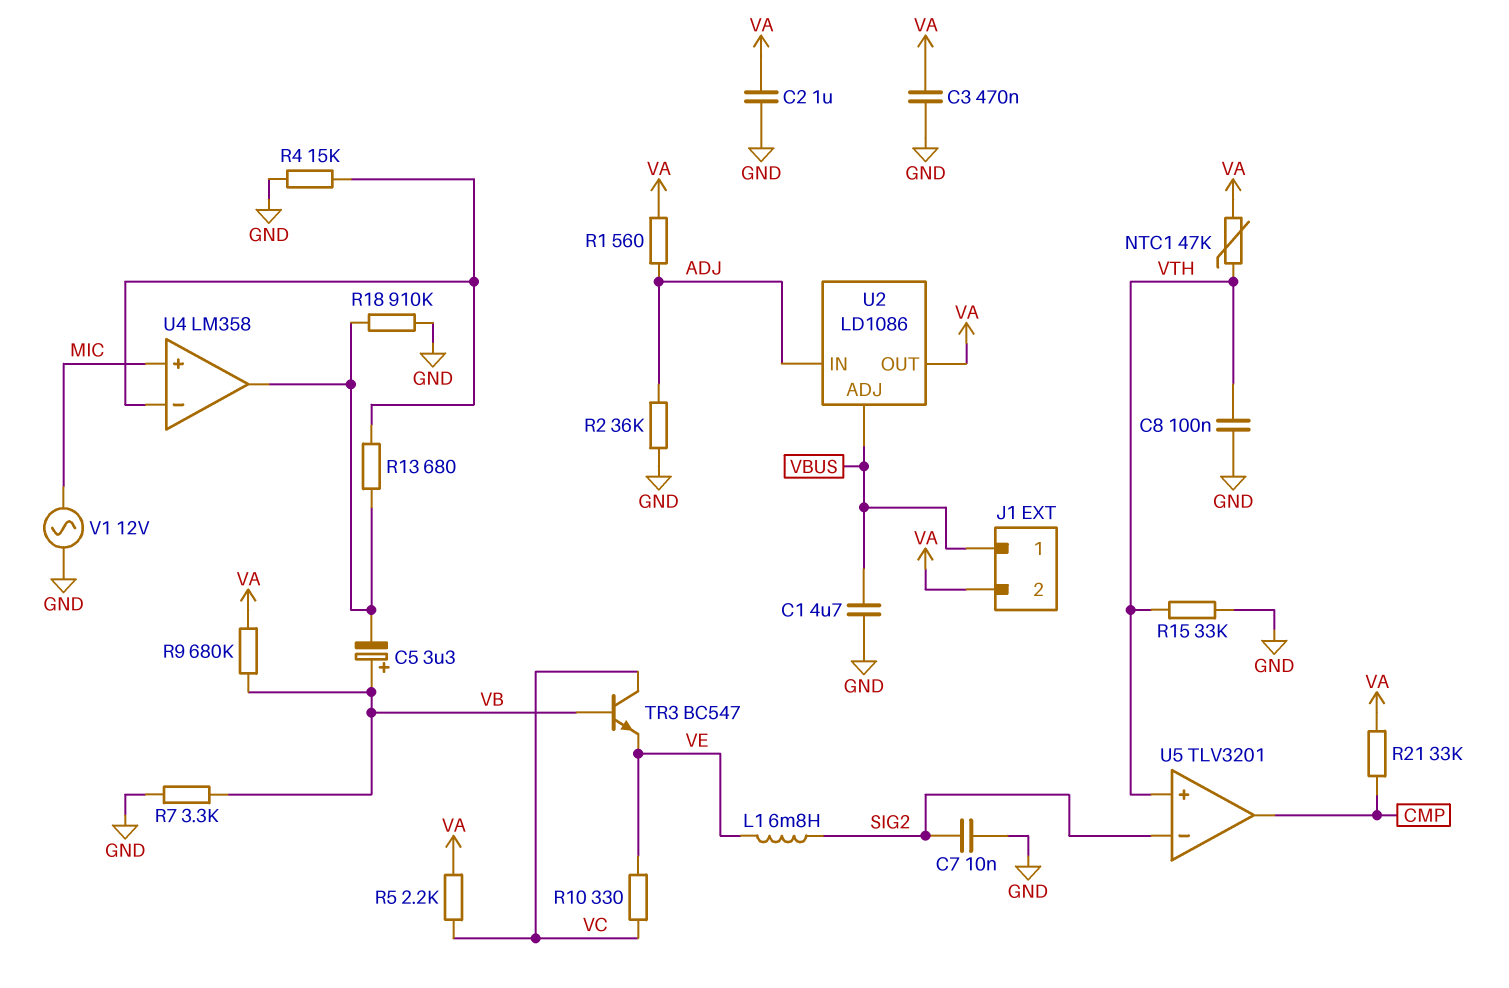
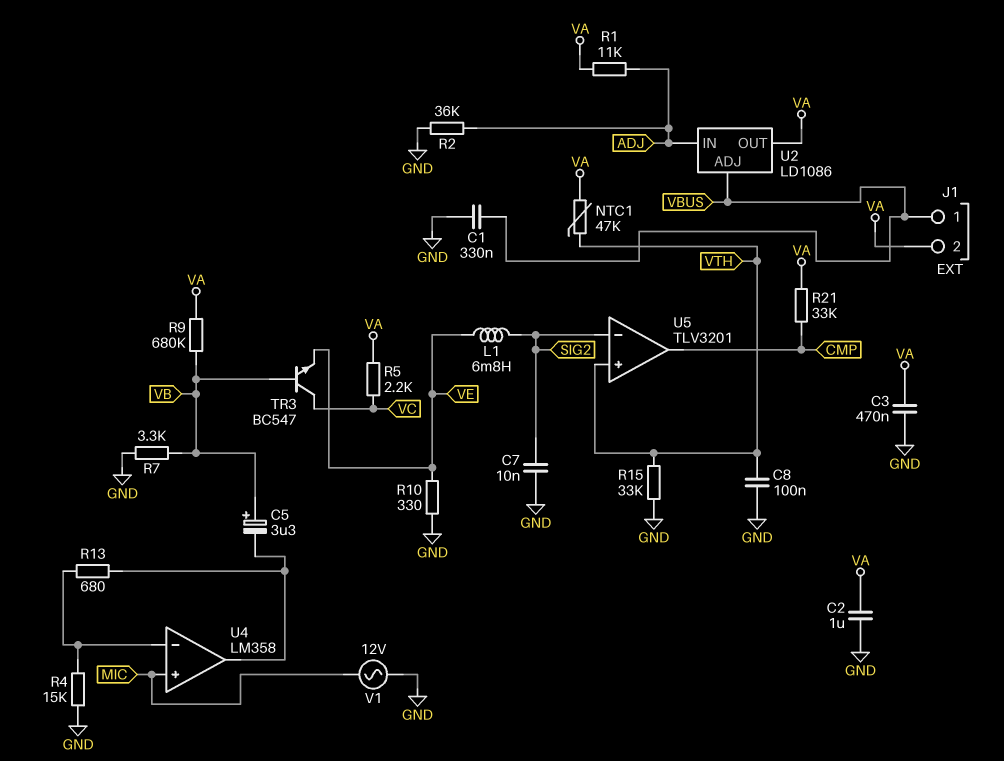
C1: 4.7uF (GND, VBUS) -> 330nF (GND, VBUS)
R1: 560 (ADJ, VA) -> 11k (ADJ, VA)
R10: 330 (VC, VE) -> 330 (GND, VE)
R18: 910k (GND, U4/out) -> none

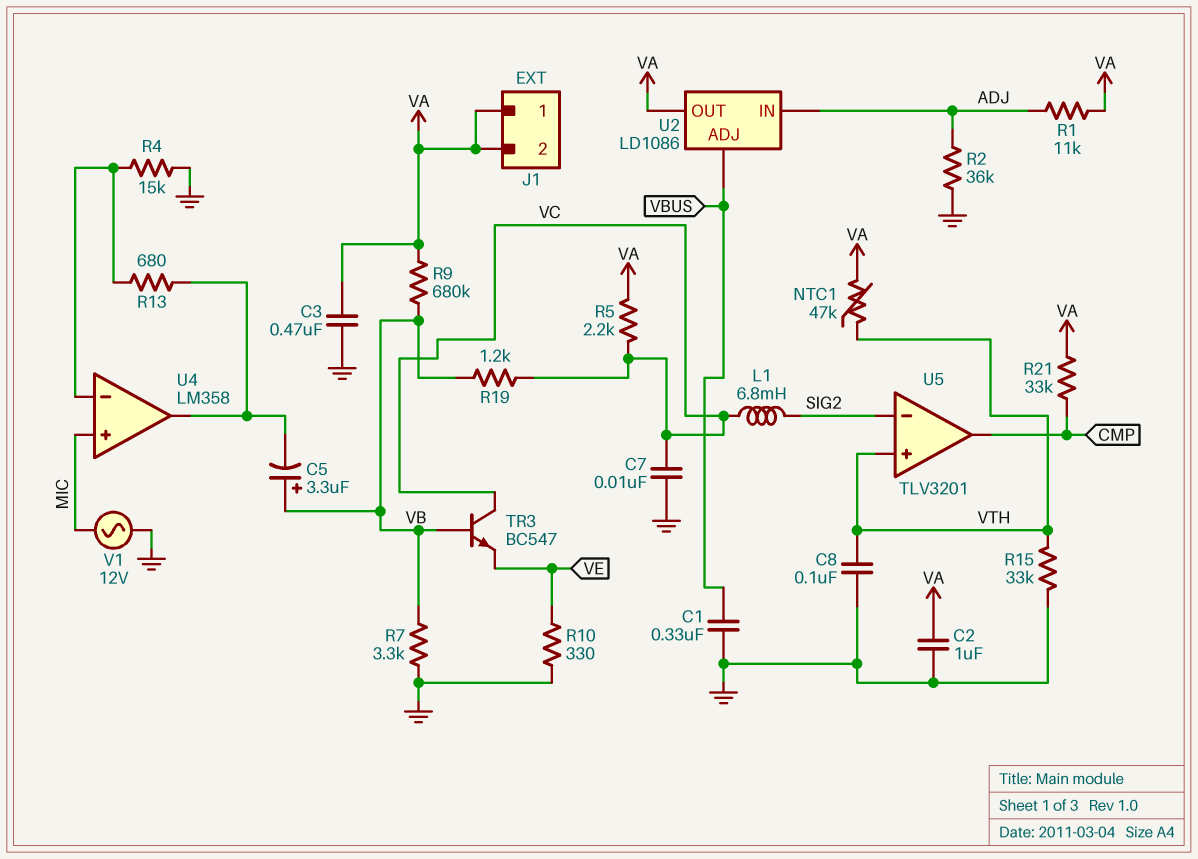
C7: 10nF (GND, SIG2) -> 10nF (GND, VC)
J1 pin 1: VBUS -> VA
L1: 6.8mH (SIG2, VE) -> 6.8mH (SIG2, VC)
R19: none -> 1.2k (VB, VC)

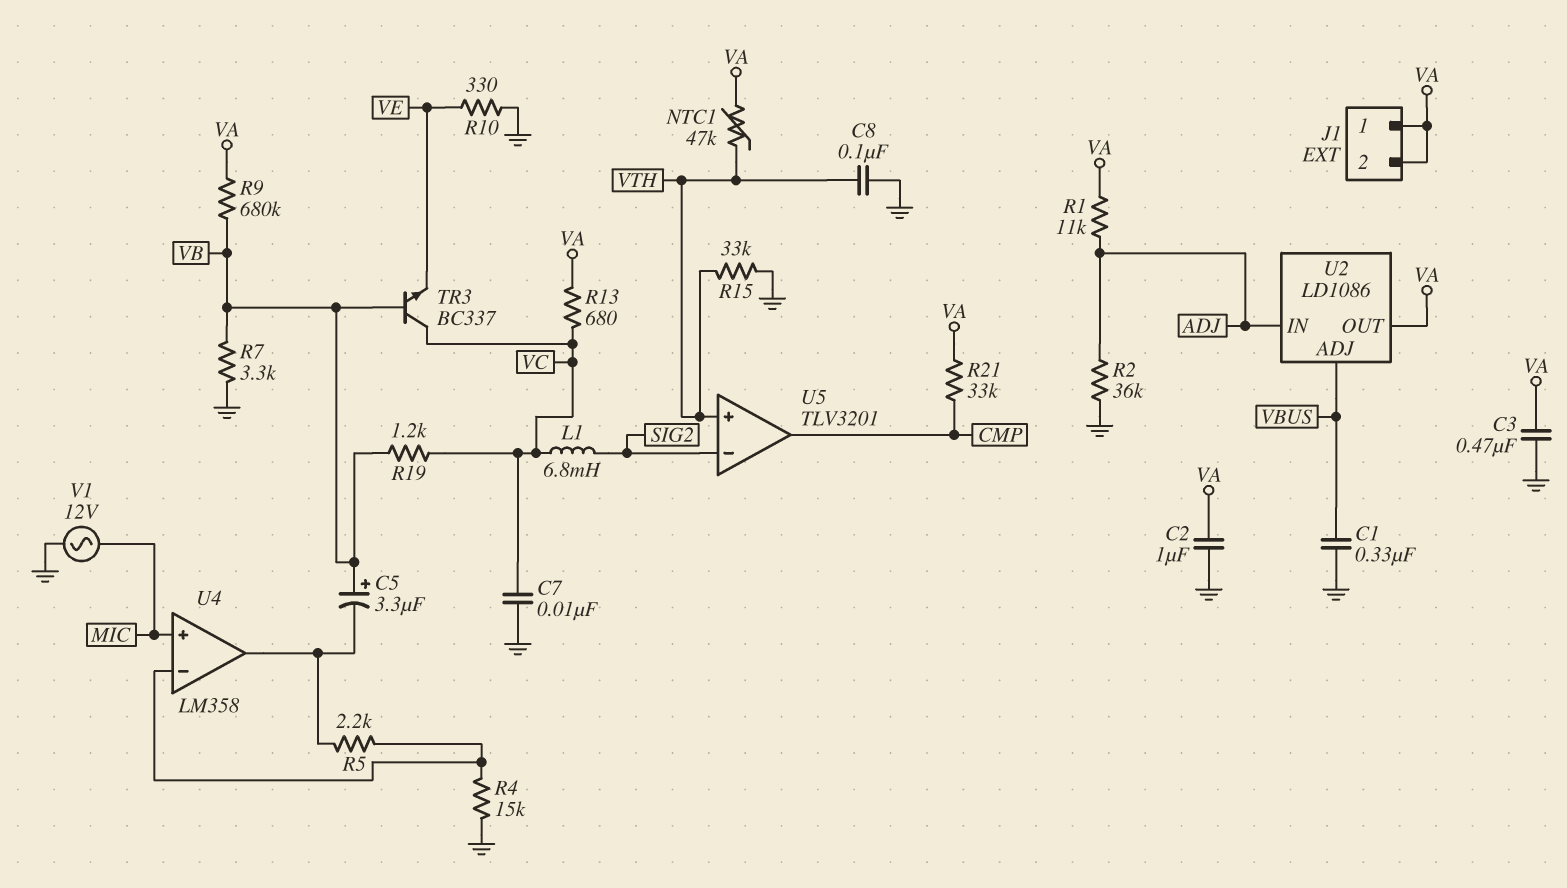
R5: 2.2k (VA, VC) -> 2.2k (U4/in-, U4/out)
R13: 680 (U4/in-, U4/out) -> 680 (VA, VC)
TR3: NPN BC547 (B VB, C VC, E VE) -> NPN BC337 (B VB, C VC, E VE)

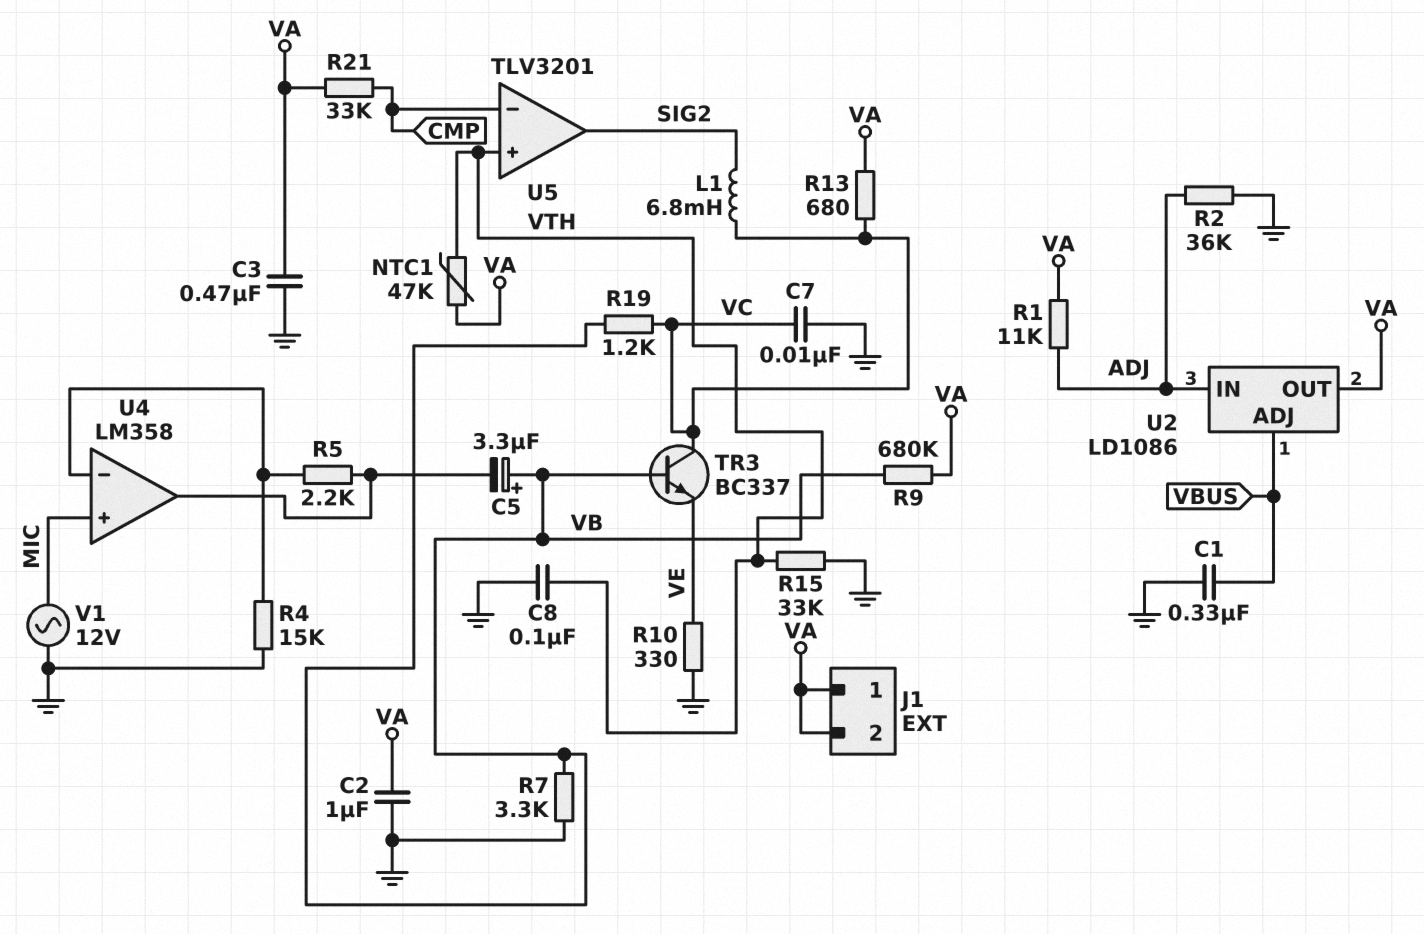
U5 pin in-: SIG2 -> CMP
U5 pin out: CMP -> SIG2

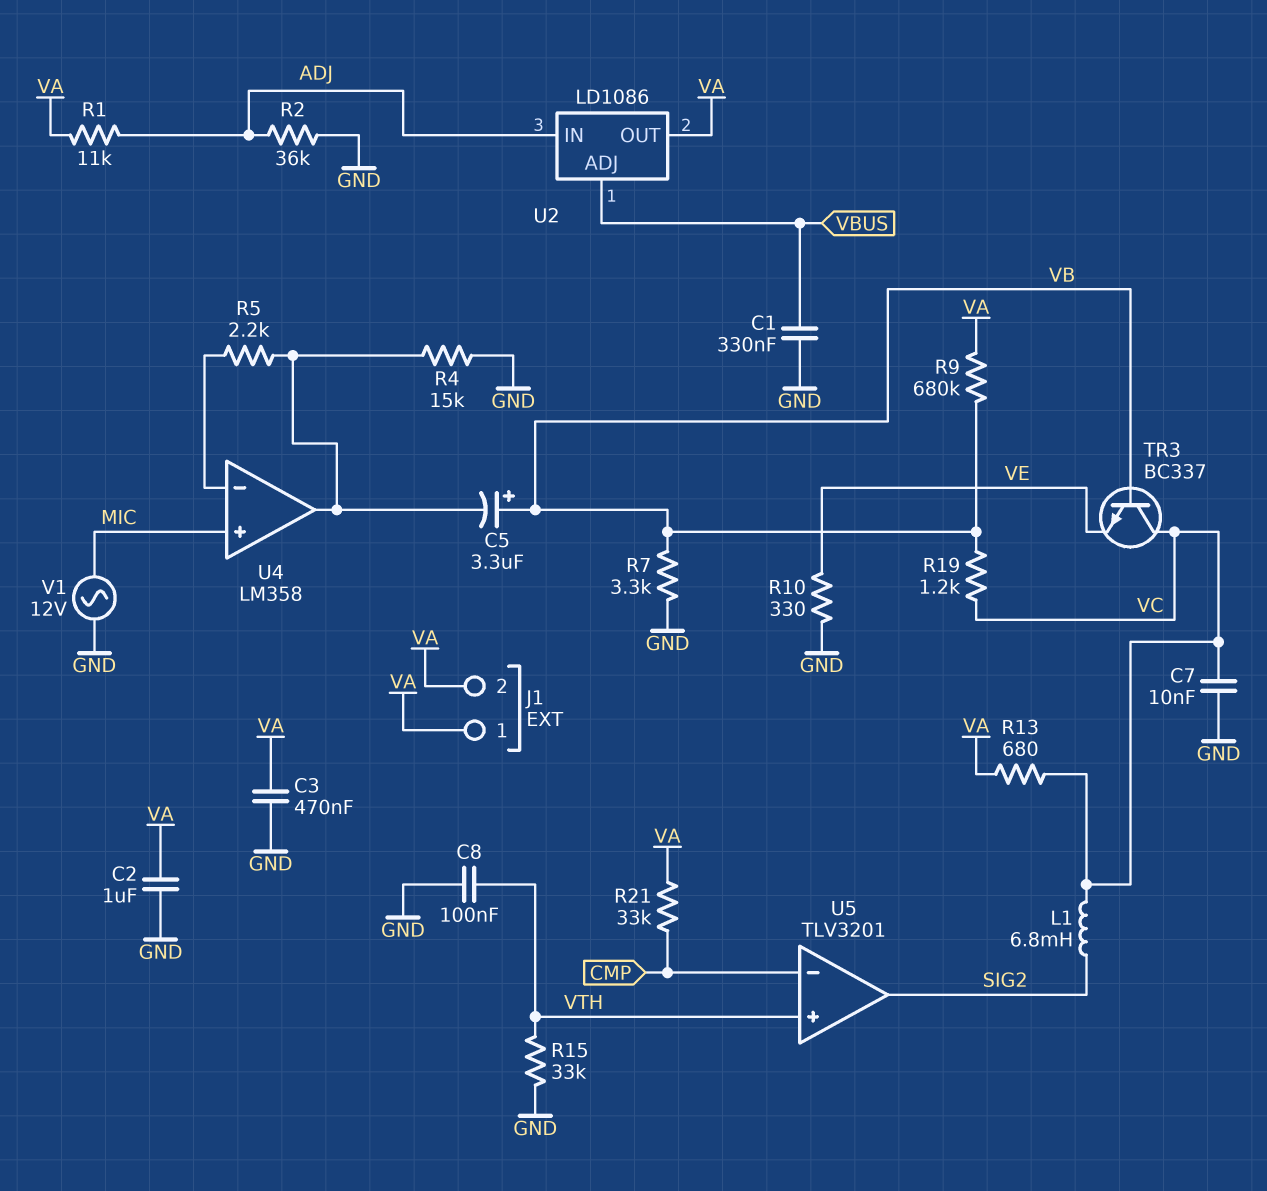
NTC1: 47k (VA, VTH) -> none
R4: 15k (GND, U4/in-) -> 15k (GND, U4/out)

